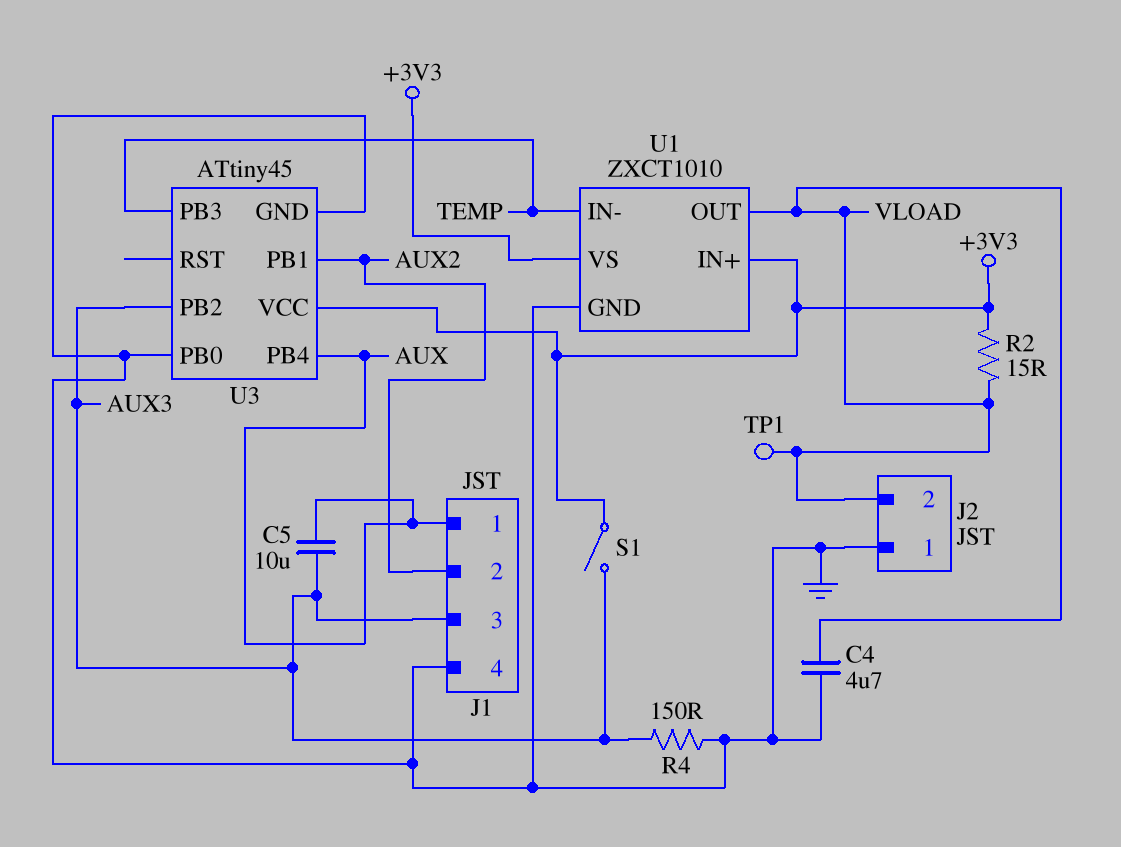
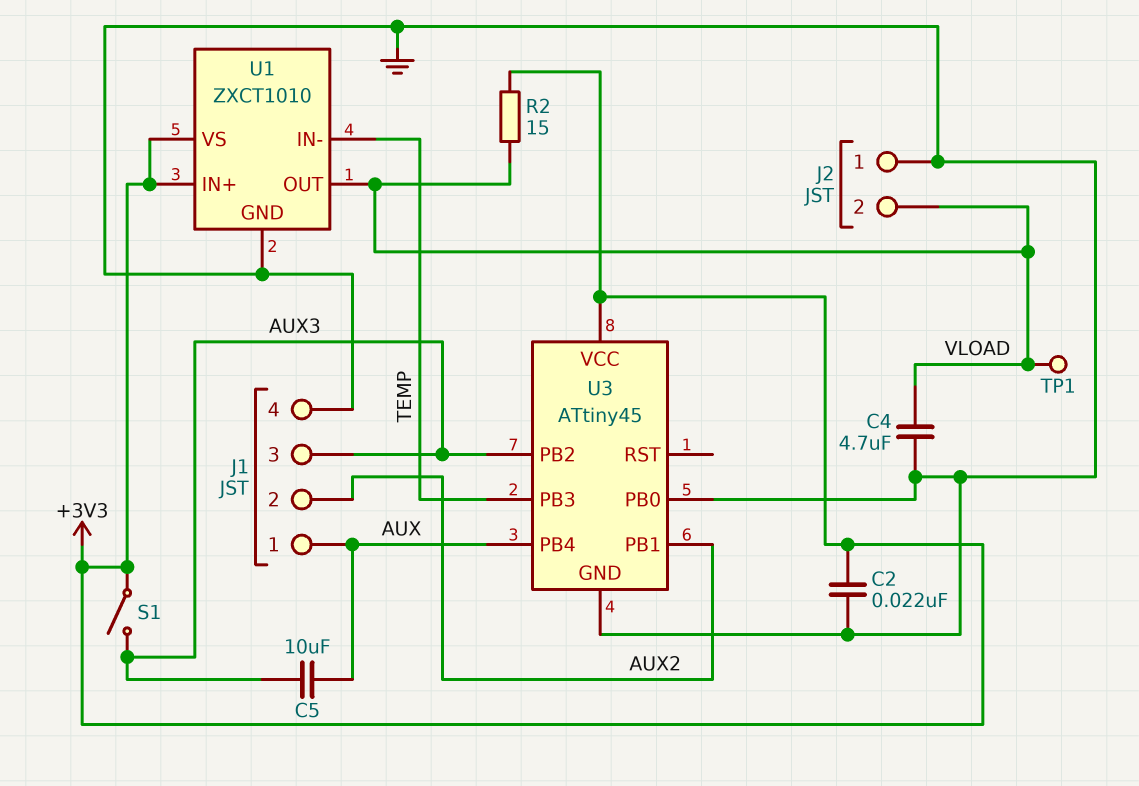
C2: none -> 22nF (+3V3, GND)
R4: 150 (AUX3, GND) -> none

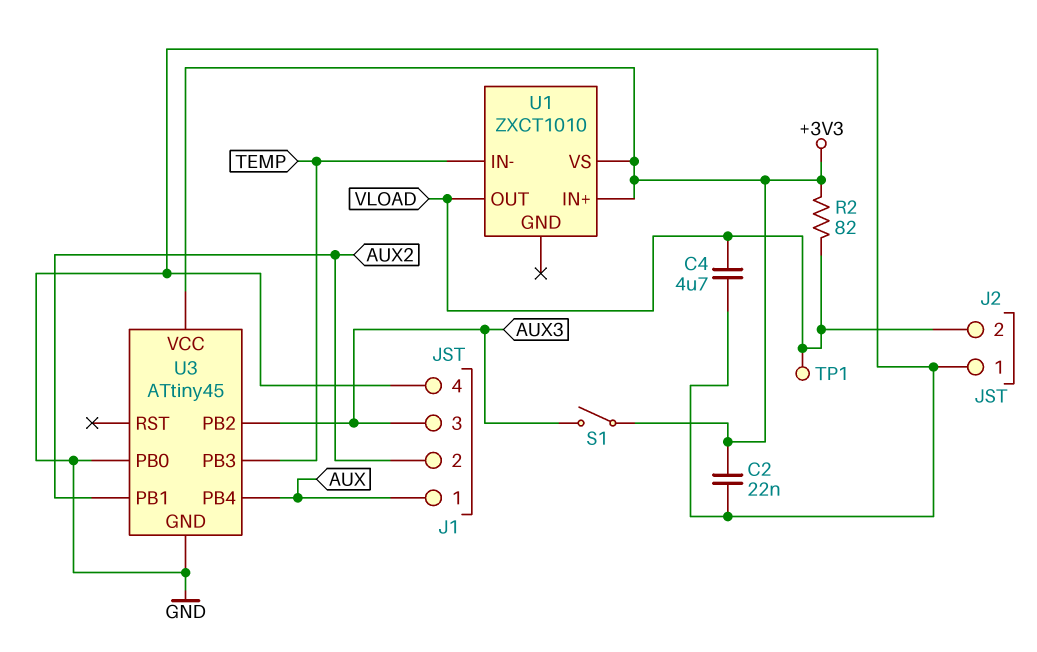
C5: 10uF (AUX, AUX3) -> none
R2: 15 (+3V3, VLOAD) -> 82 (+3V3, VLOAD)
U1 pin GND: GND -> none

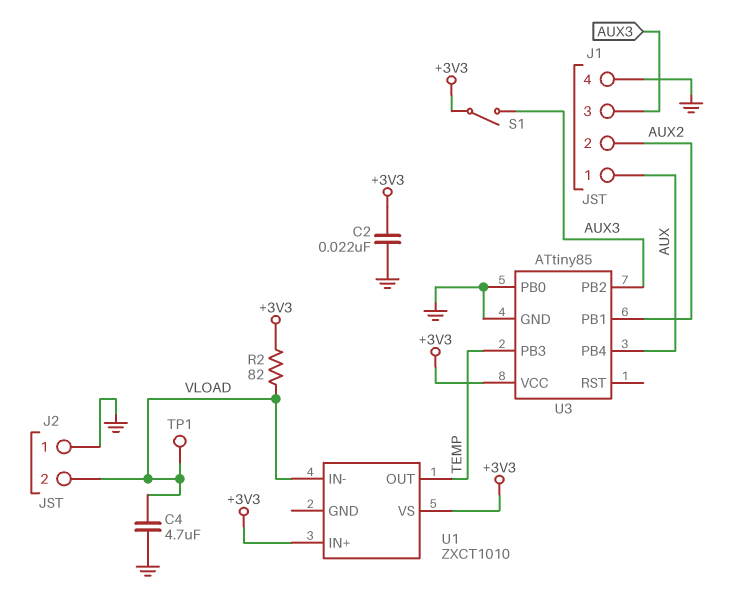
U1 pin IN-: TEMP -> VLOAD
U1 pin OUT: VLOAD -> TEMP
U3: ATtiny45 -> ATtiny85

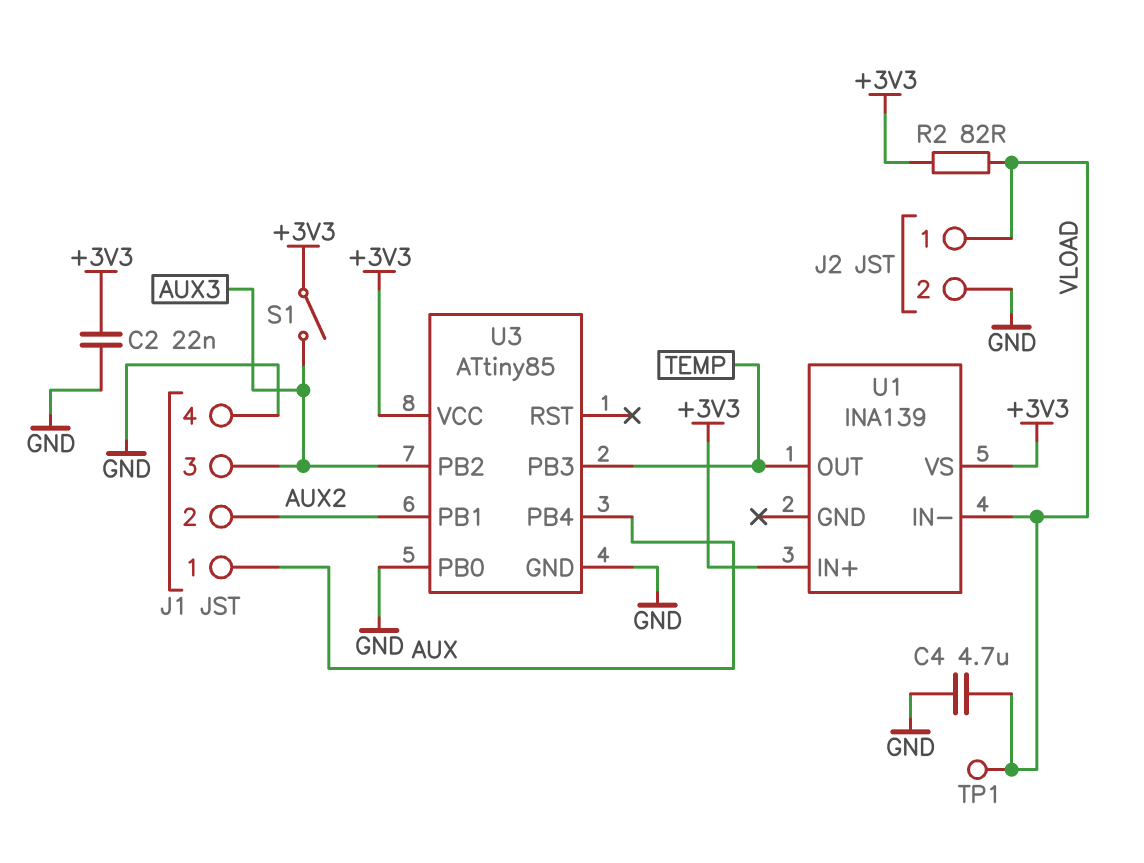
J2 pin 1: GND -> VLOAD
J2 pin 2: VLOAD -> GND
U1: ZXCT1010 -> INA139

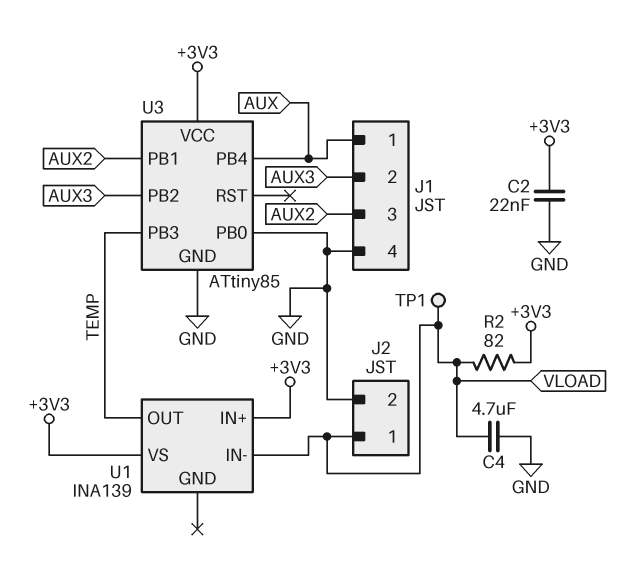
J1 pin 2: AUX2 -> AUX3
J1 pin 3: AUX3 -> AUX2
S1: switch (+3V3, AUX3) -> none

